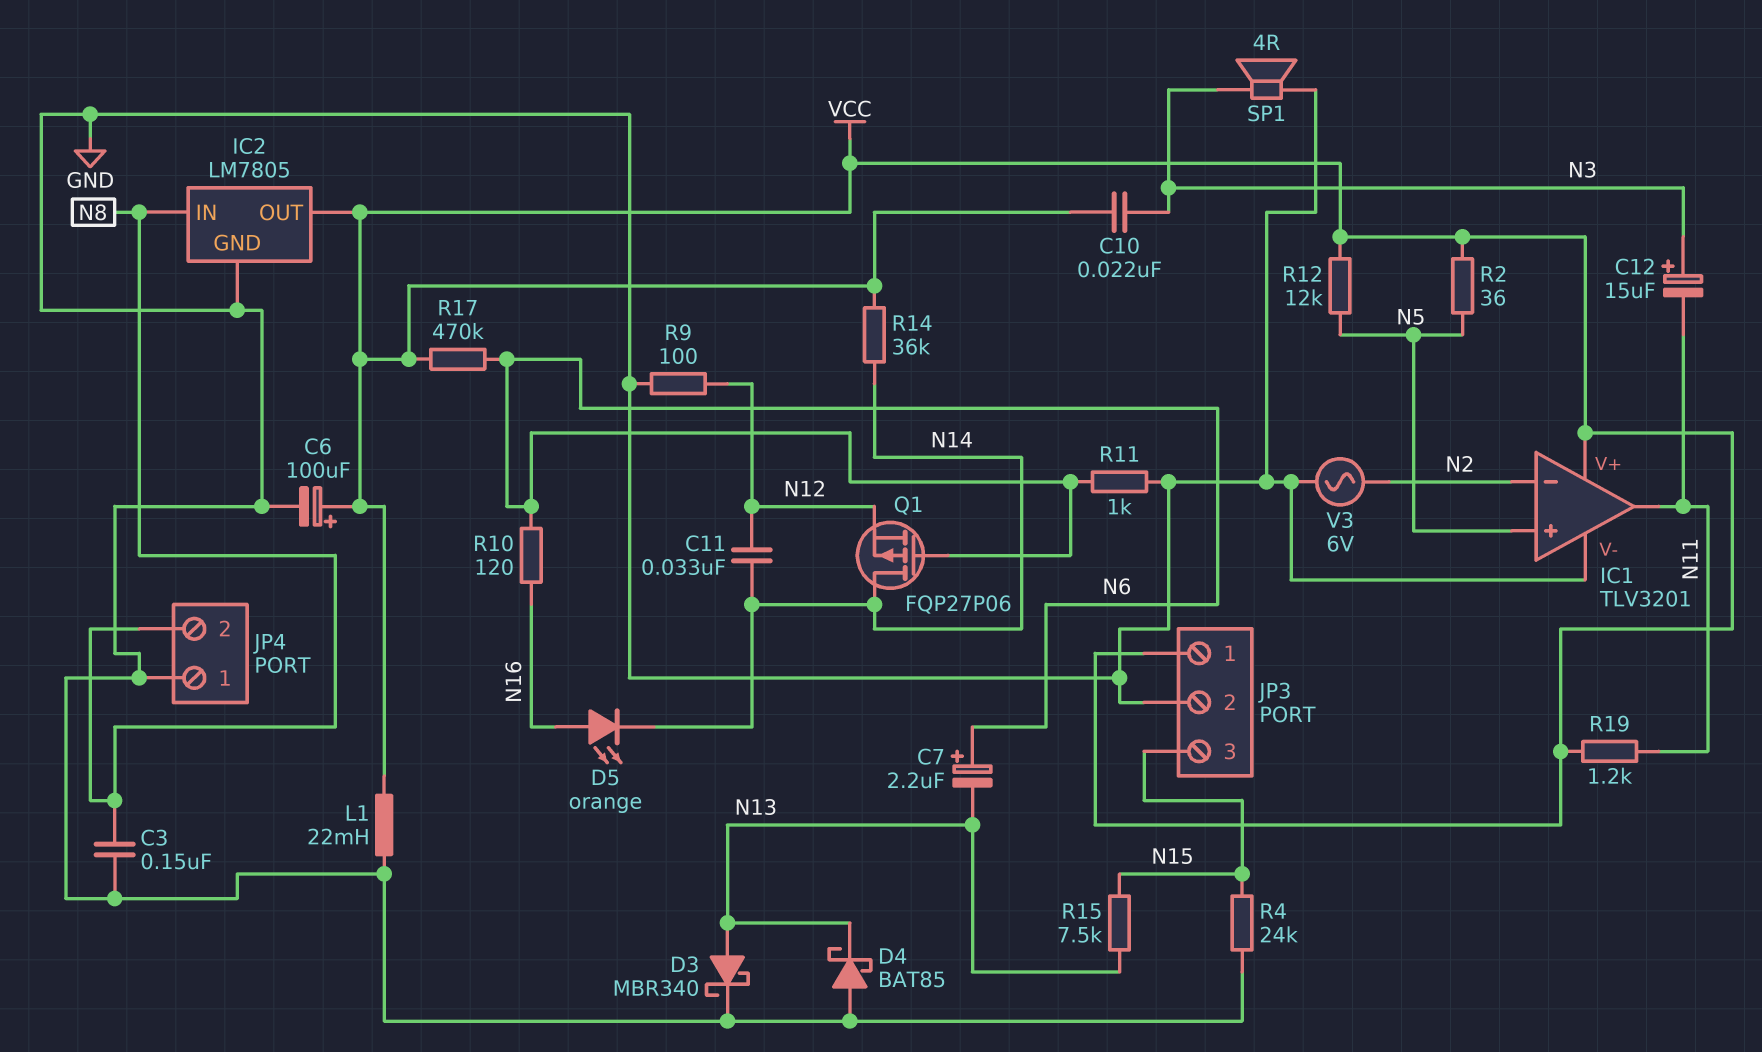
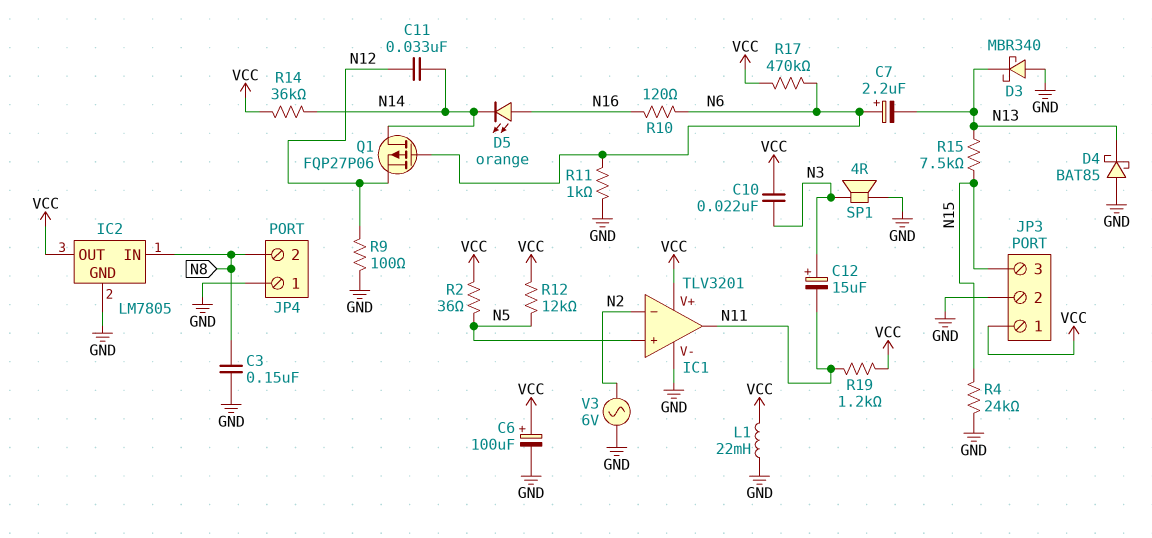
D3: schottky MBR340 (A N13, K GND) -> schottky MBR340 (A GND, K N13)

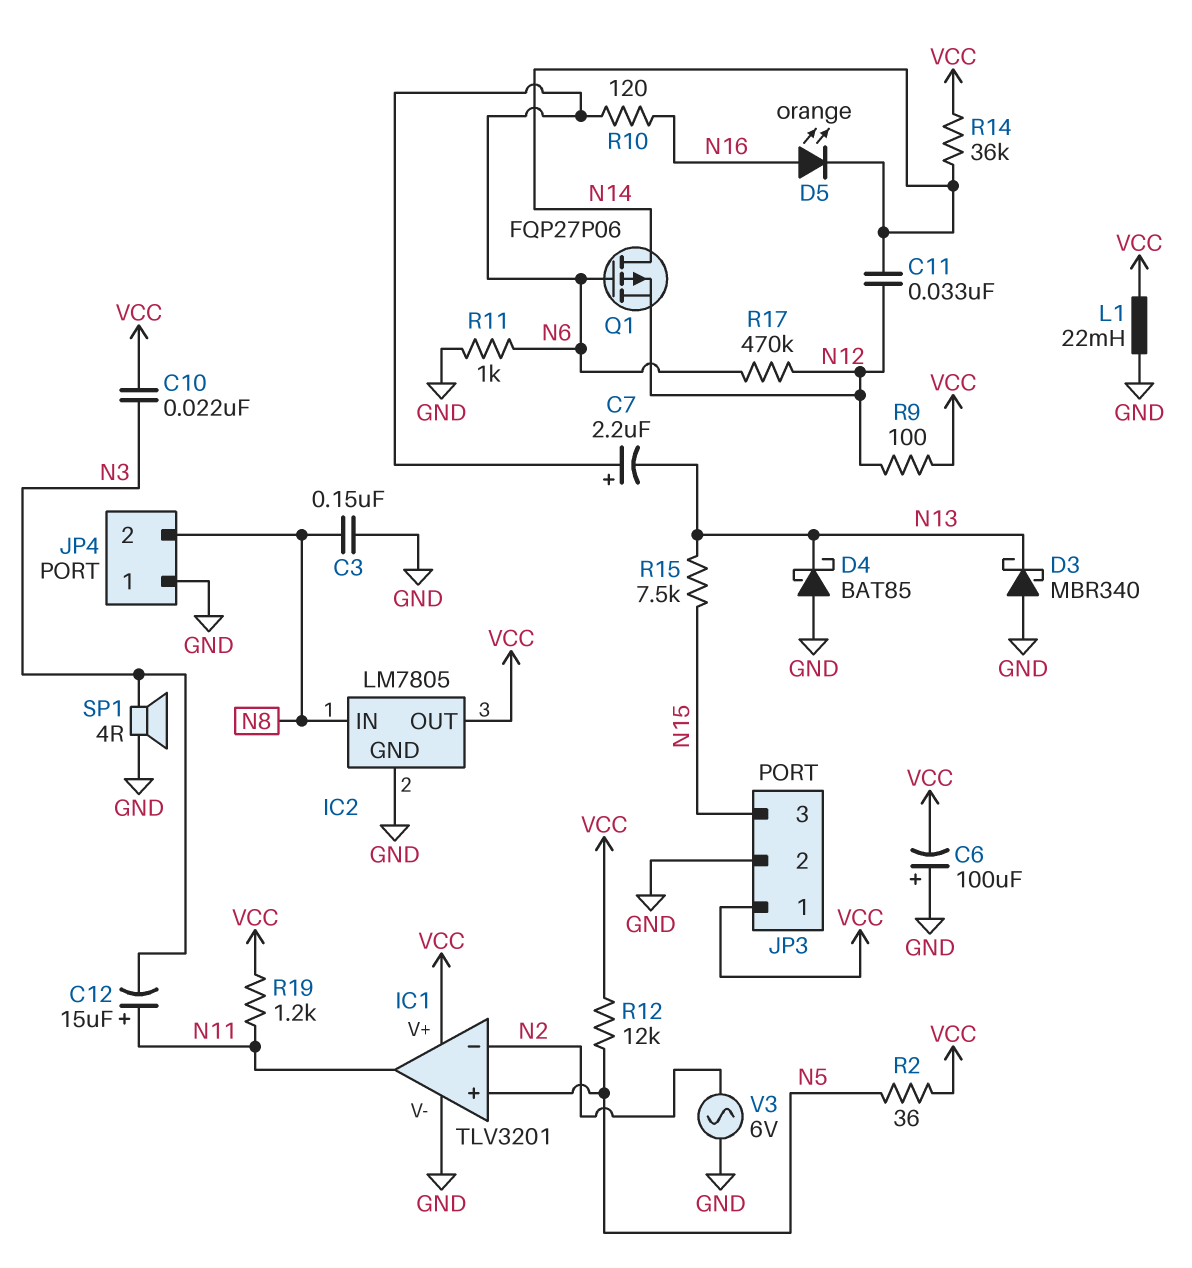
C6: 100uF (plus VCC, minus GND) -> 100uF (plus GND, minus VCC)
C12: 15uF (plus N3, minus N11) -> 15uF (plus N11, minus N3)
R4: 24k (GND, N15) -> none
R9: 100 (GND, N12) -> 100 (N12, VCC)
R17: 470k (N6, VCC) -> 470k (N6, N12)

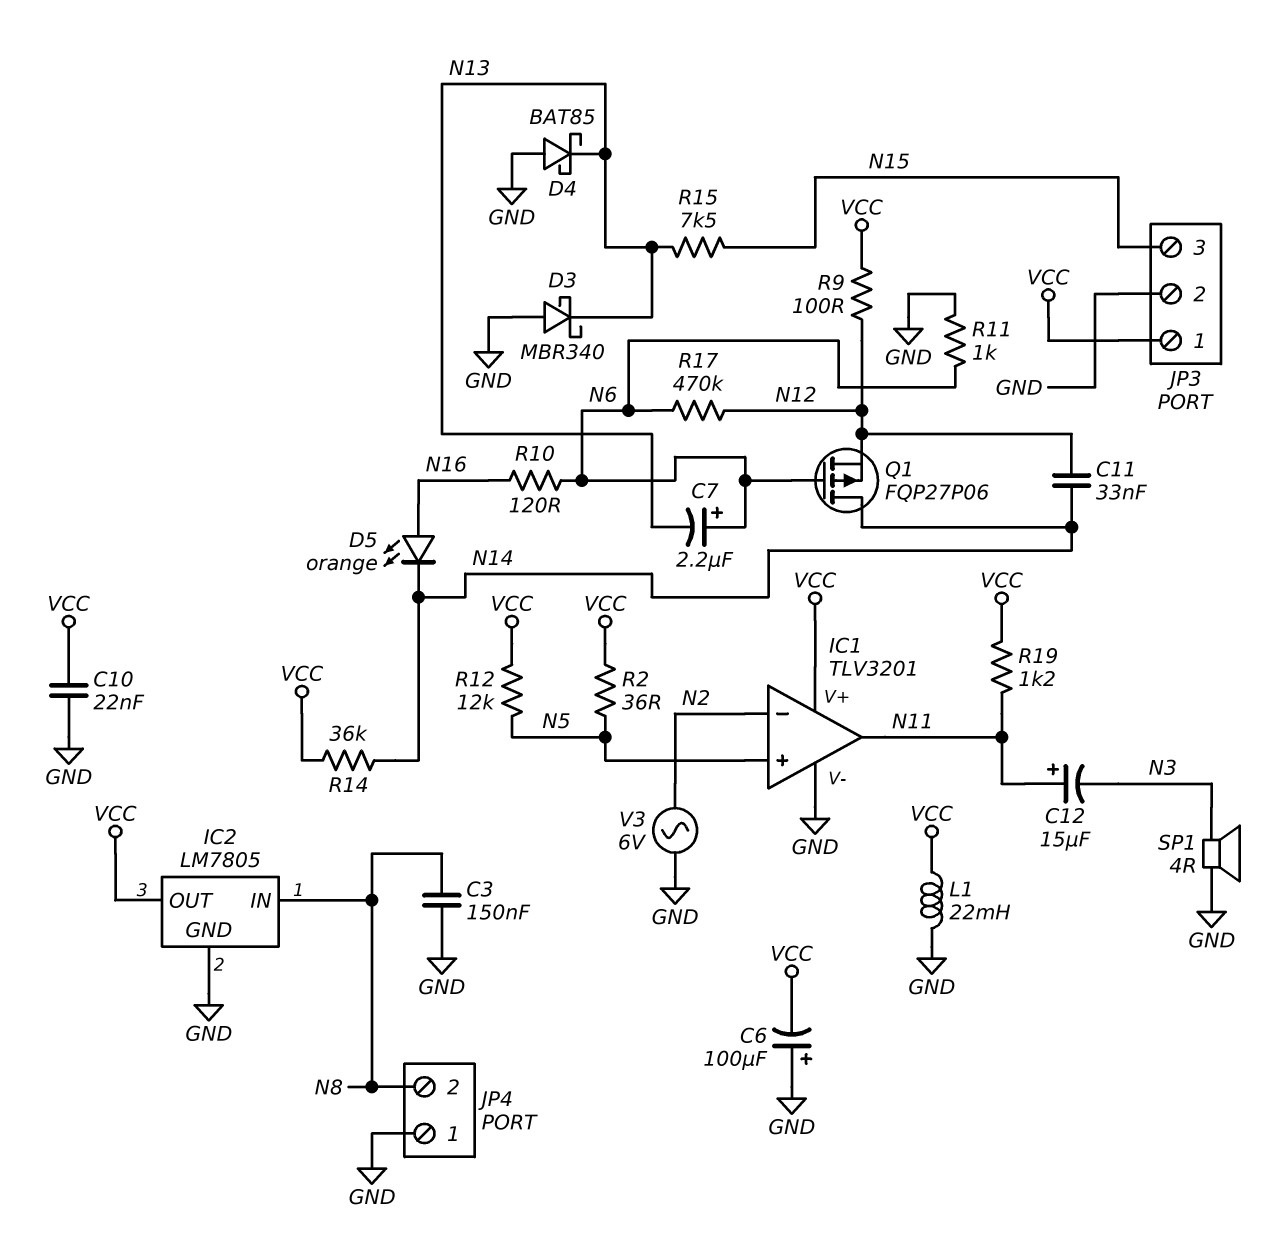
C10: 22nF (N3, VCC) -> 22nF (GND, VCC)

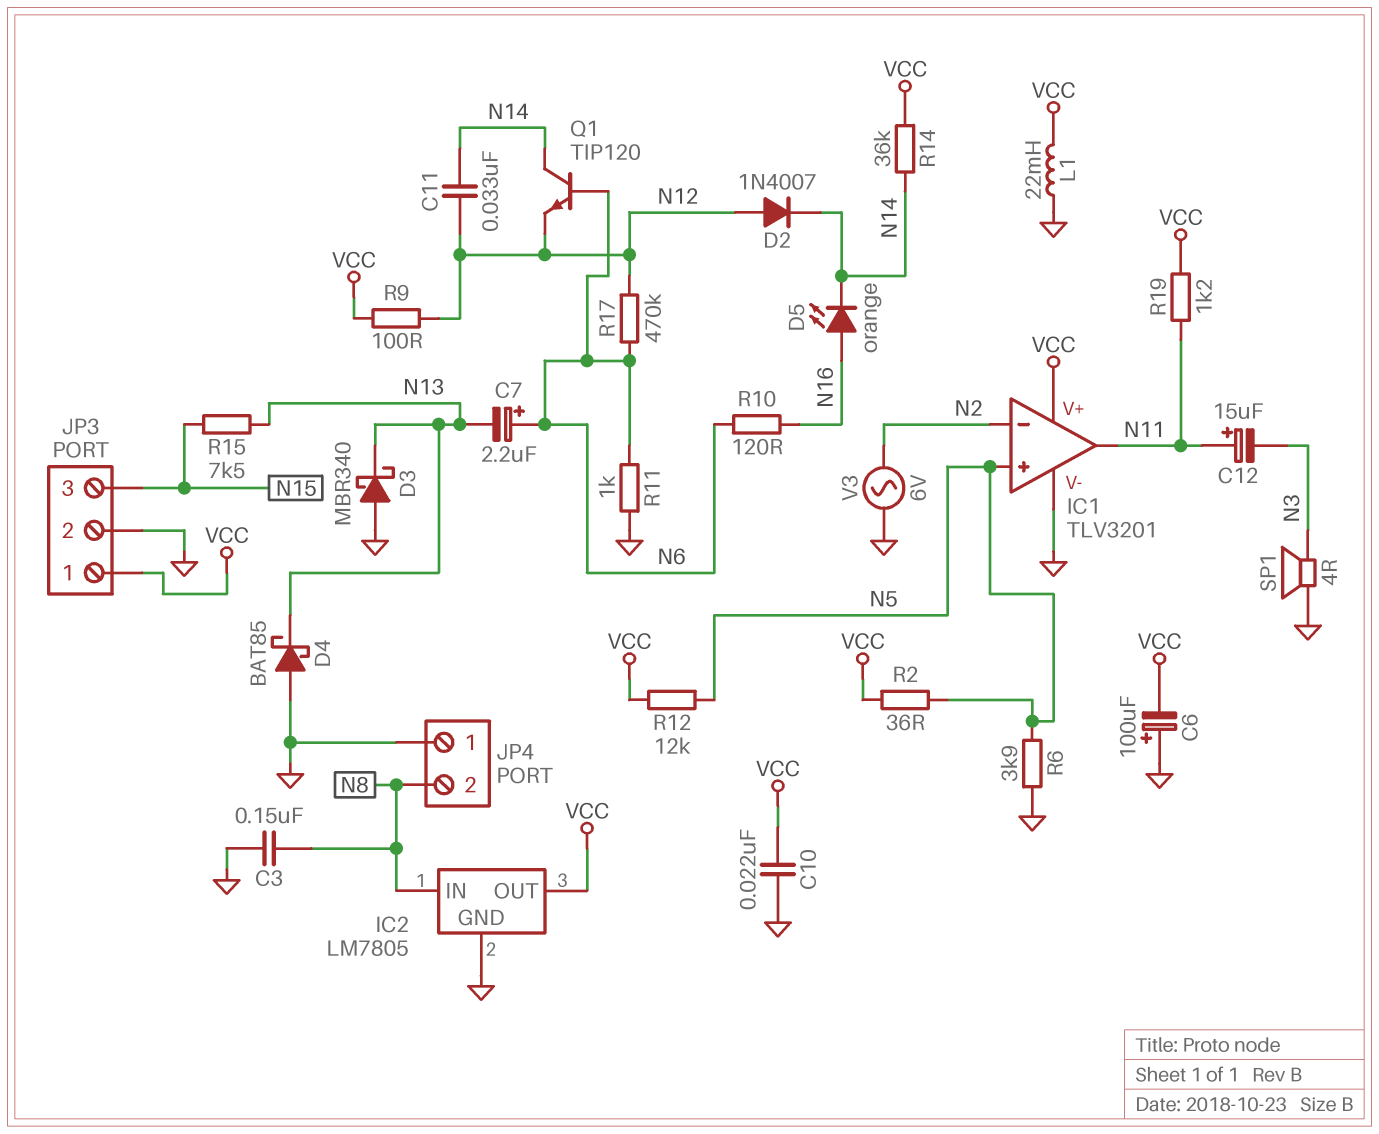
D2: none -> diode 1N4007 (A N12, K N14)
Q1: PMOS FQP27P06 (G N6, D N14, S N12) -> NPN TIP120 (B N6, C N14, E N12)
R6: none -> 3.9k (GND, N5)

